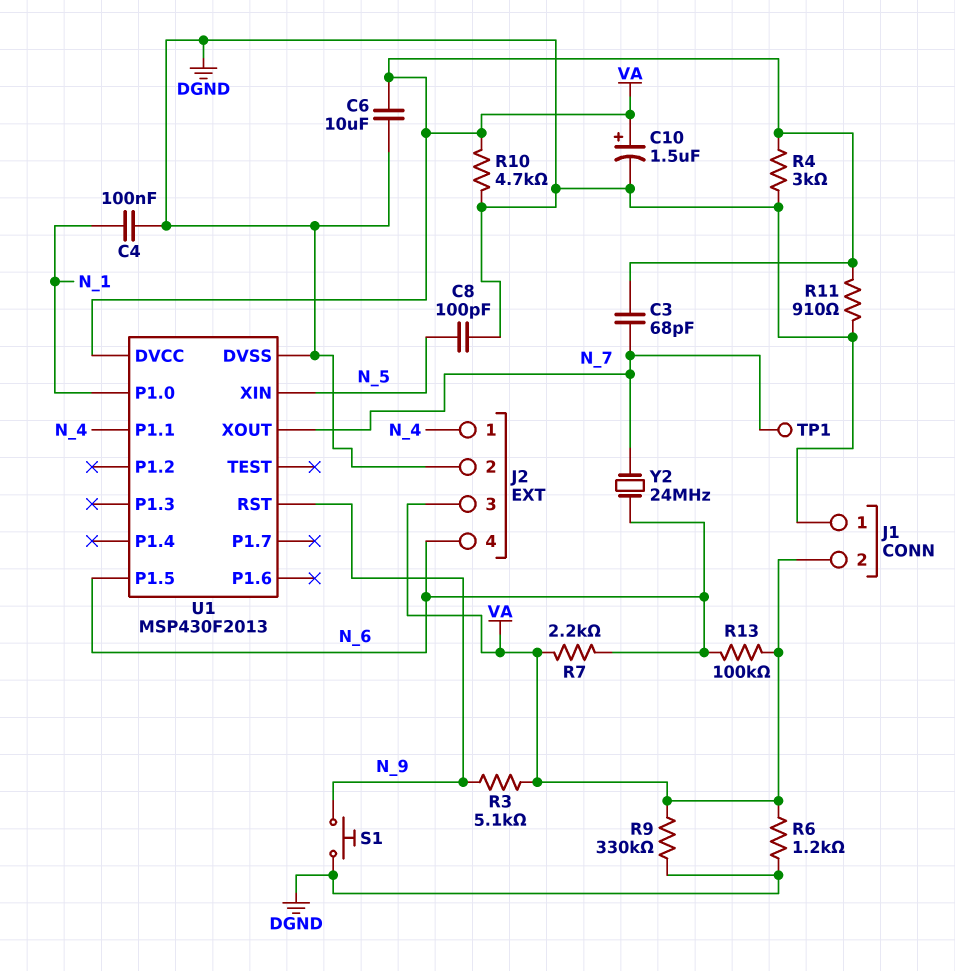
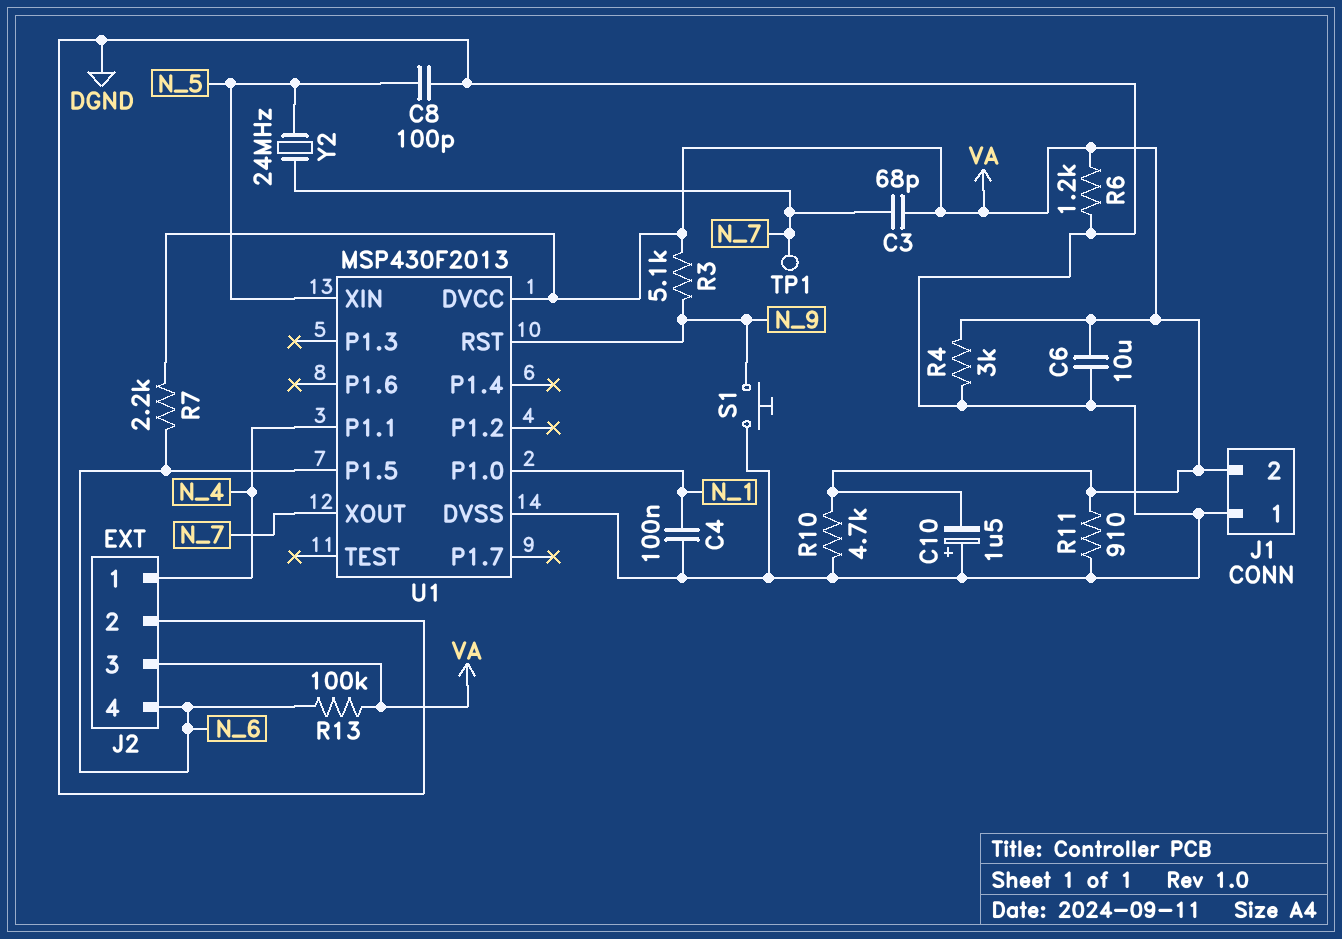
C10: 1.5uF (plus VA, minus DGND) -> 1.5uF (plus DGND, minus VA)
R9: 330k (DGND, VA) -> none
Y2: 24MHz (N_6, N_7) -> 24MHz (N_5, N_7)

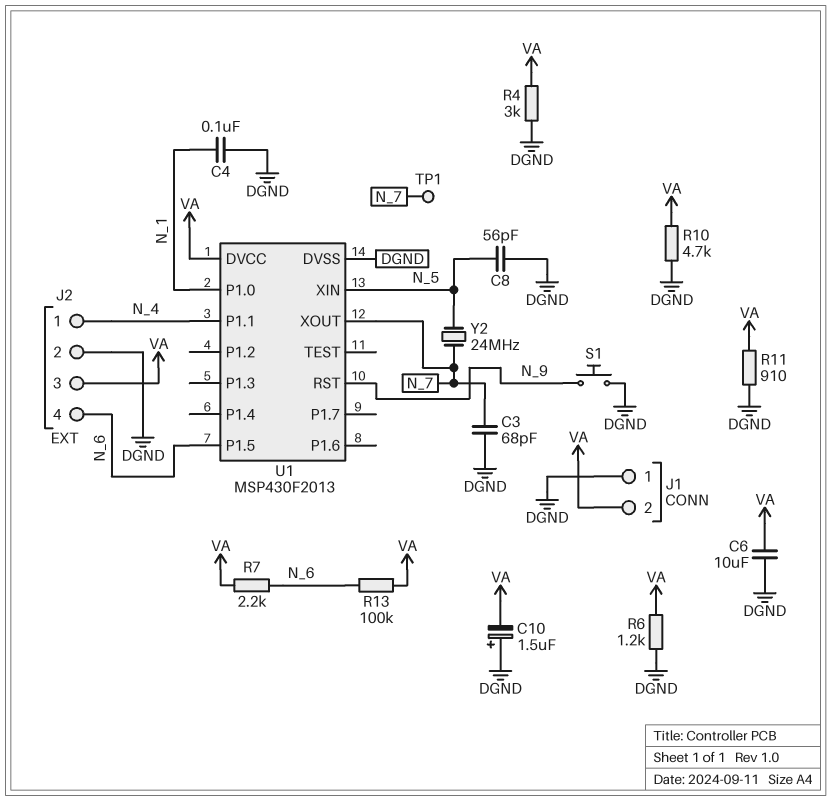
C3: 68pF (N_7, VA) -> 68pF (DGND, N_7)
C8: 100pF (DGND, N_5) -> 56pF (DGND, N_5)
R3: 5.1k (N_9, VA) -> none

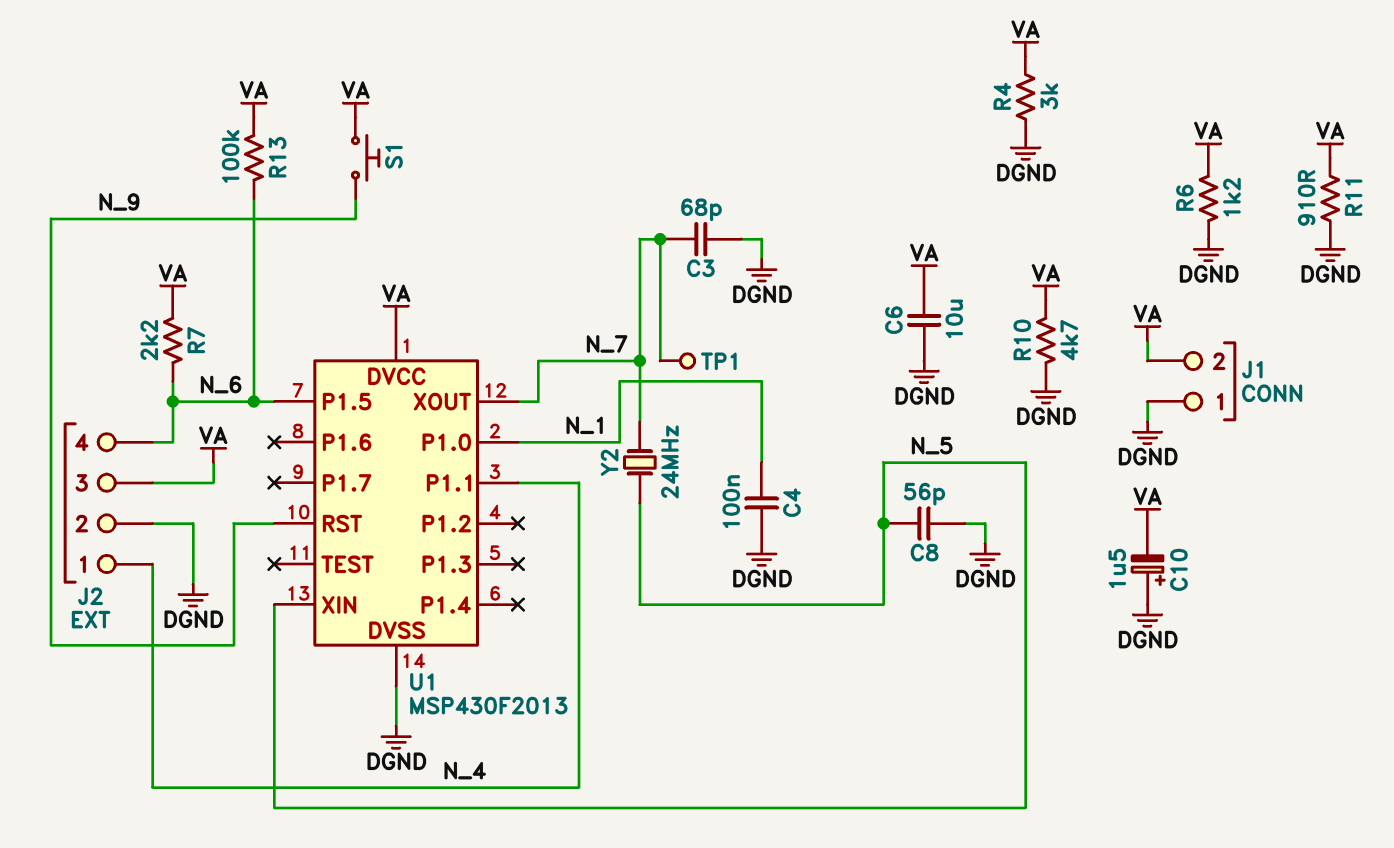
S1: button (DGND, N_9) -> button (N_9, VA)

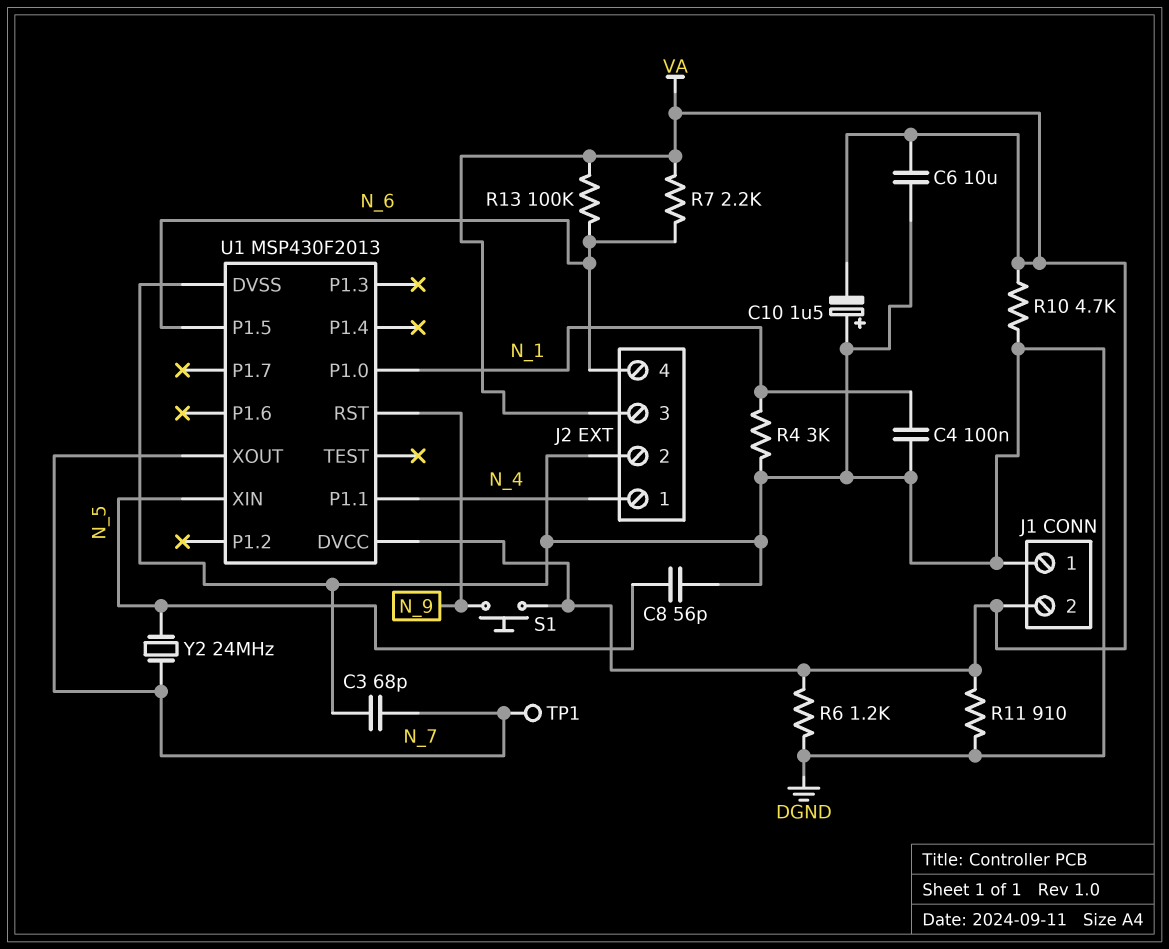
R4: 3k (DGND, VA) -> 3k (DGND, N_1)

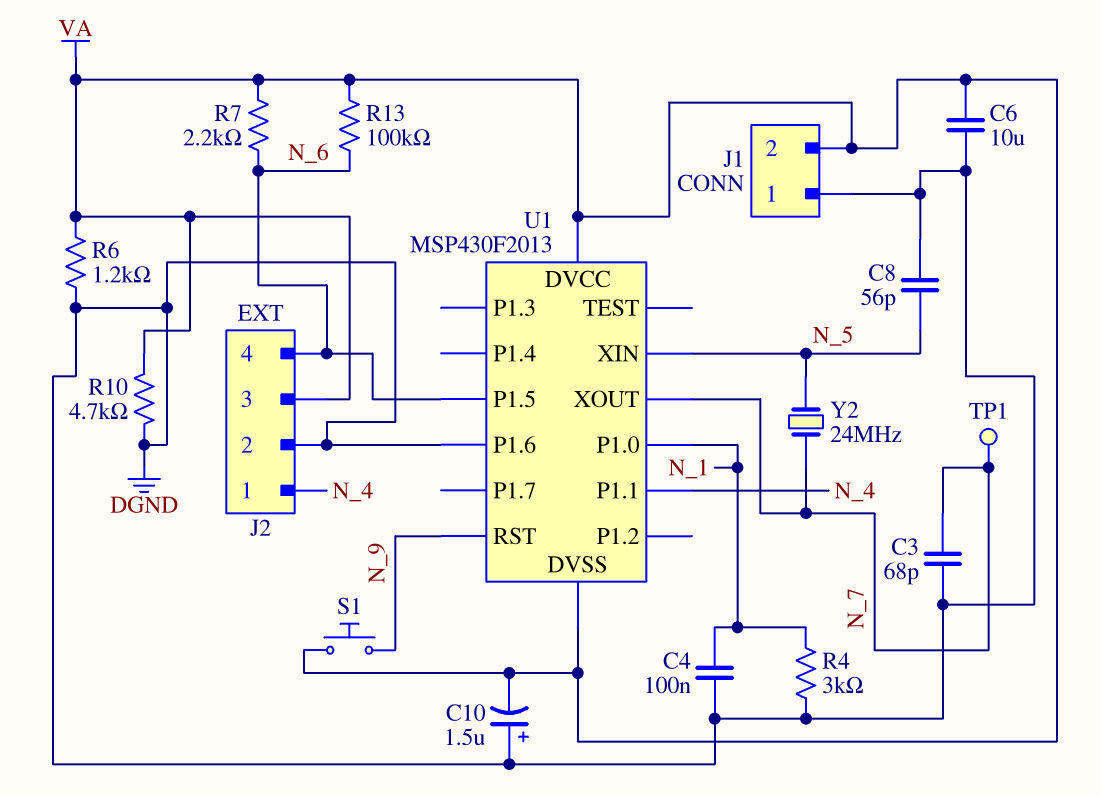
R11: 910 (DGND, VA) -> none
U1 pin DVSS: DGND -> VA
U1 pin P1.6: none -> DGND

